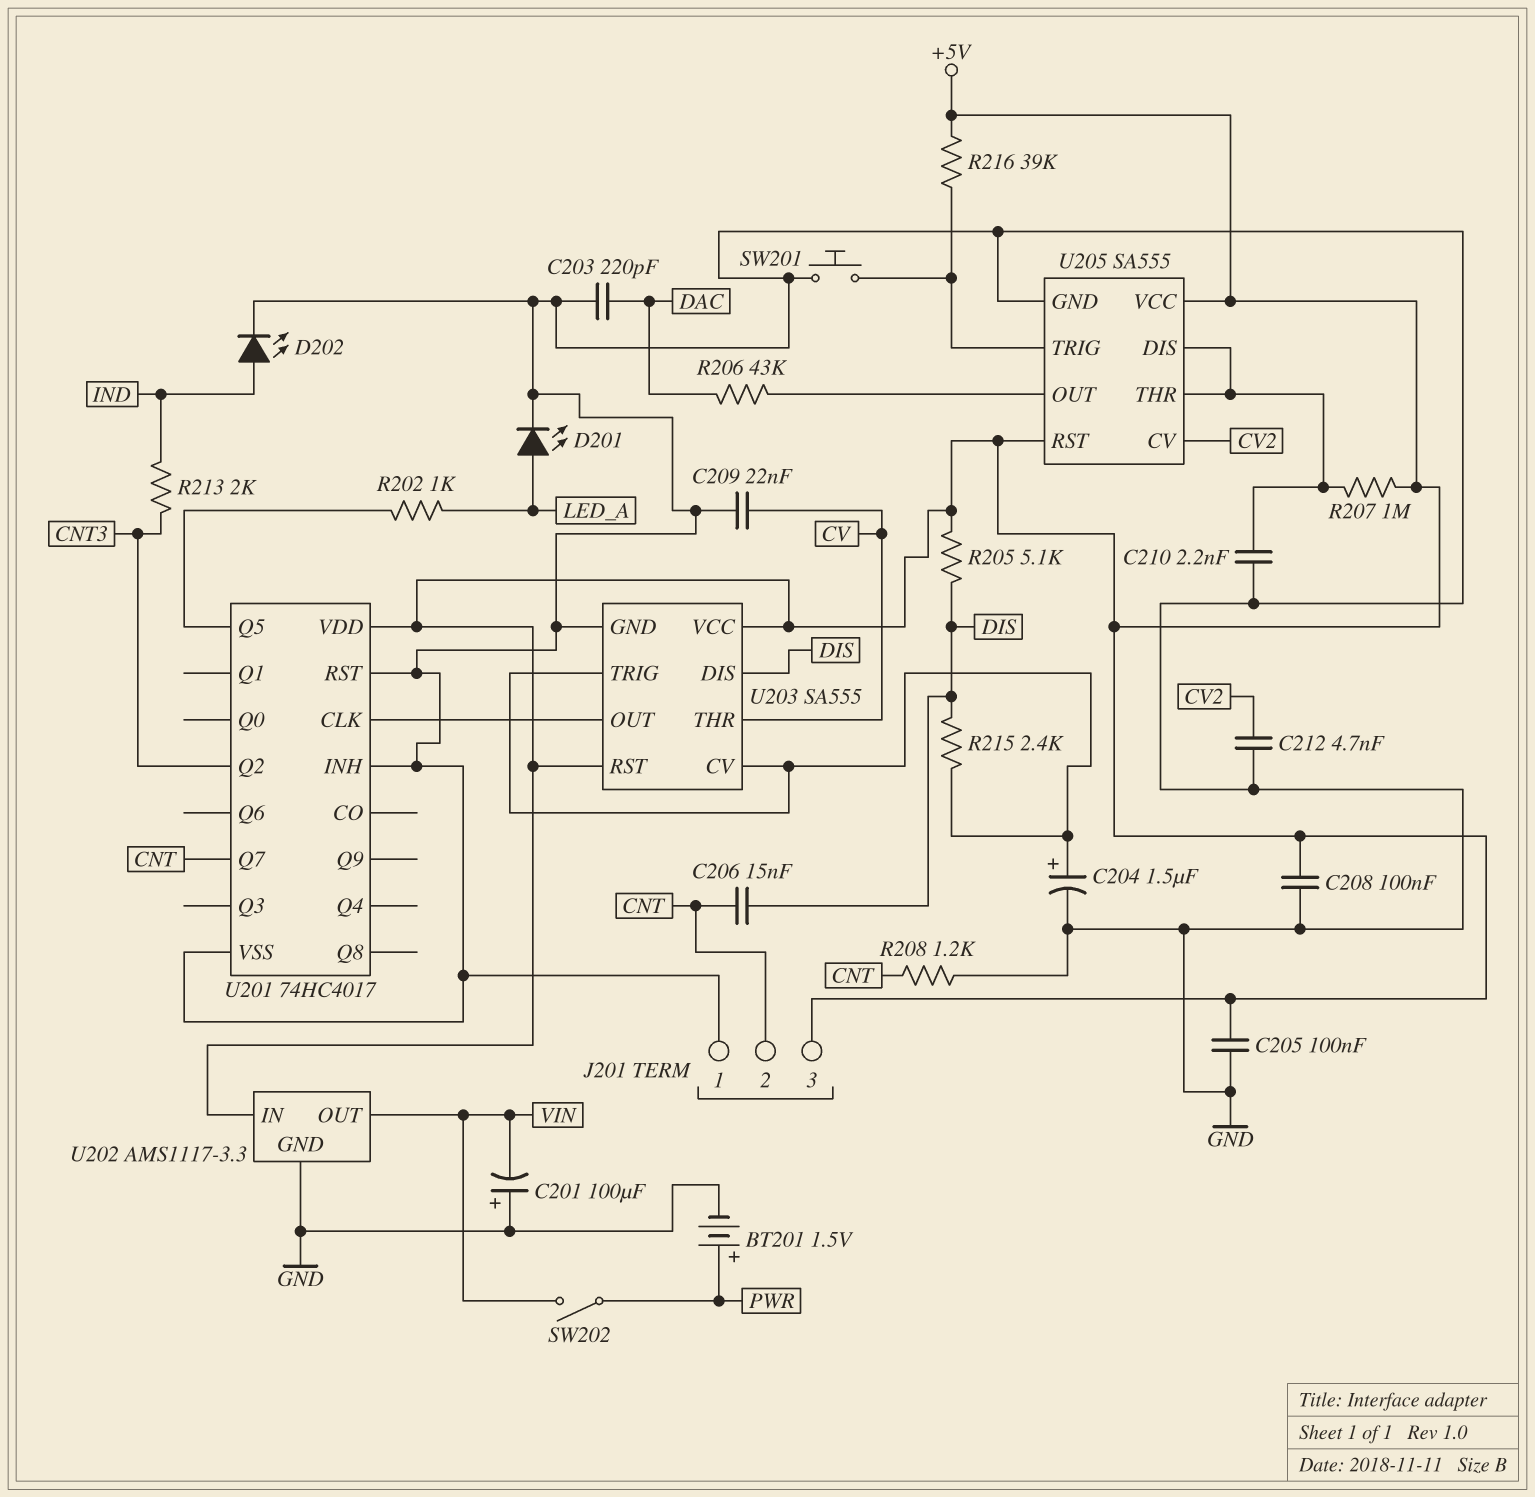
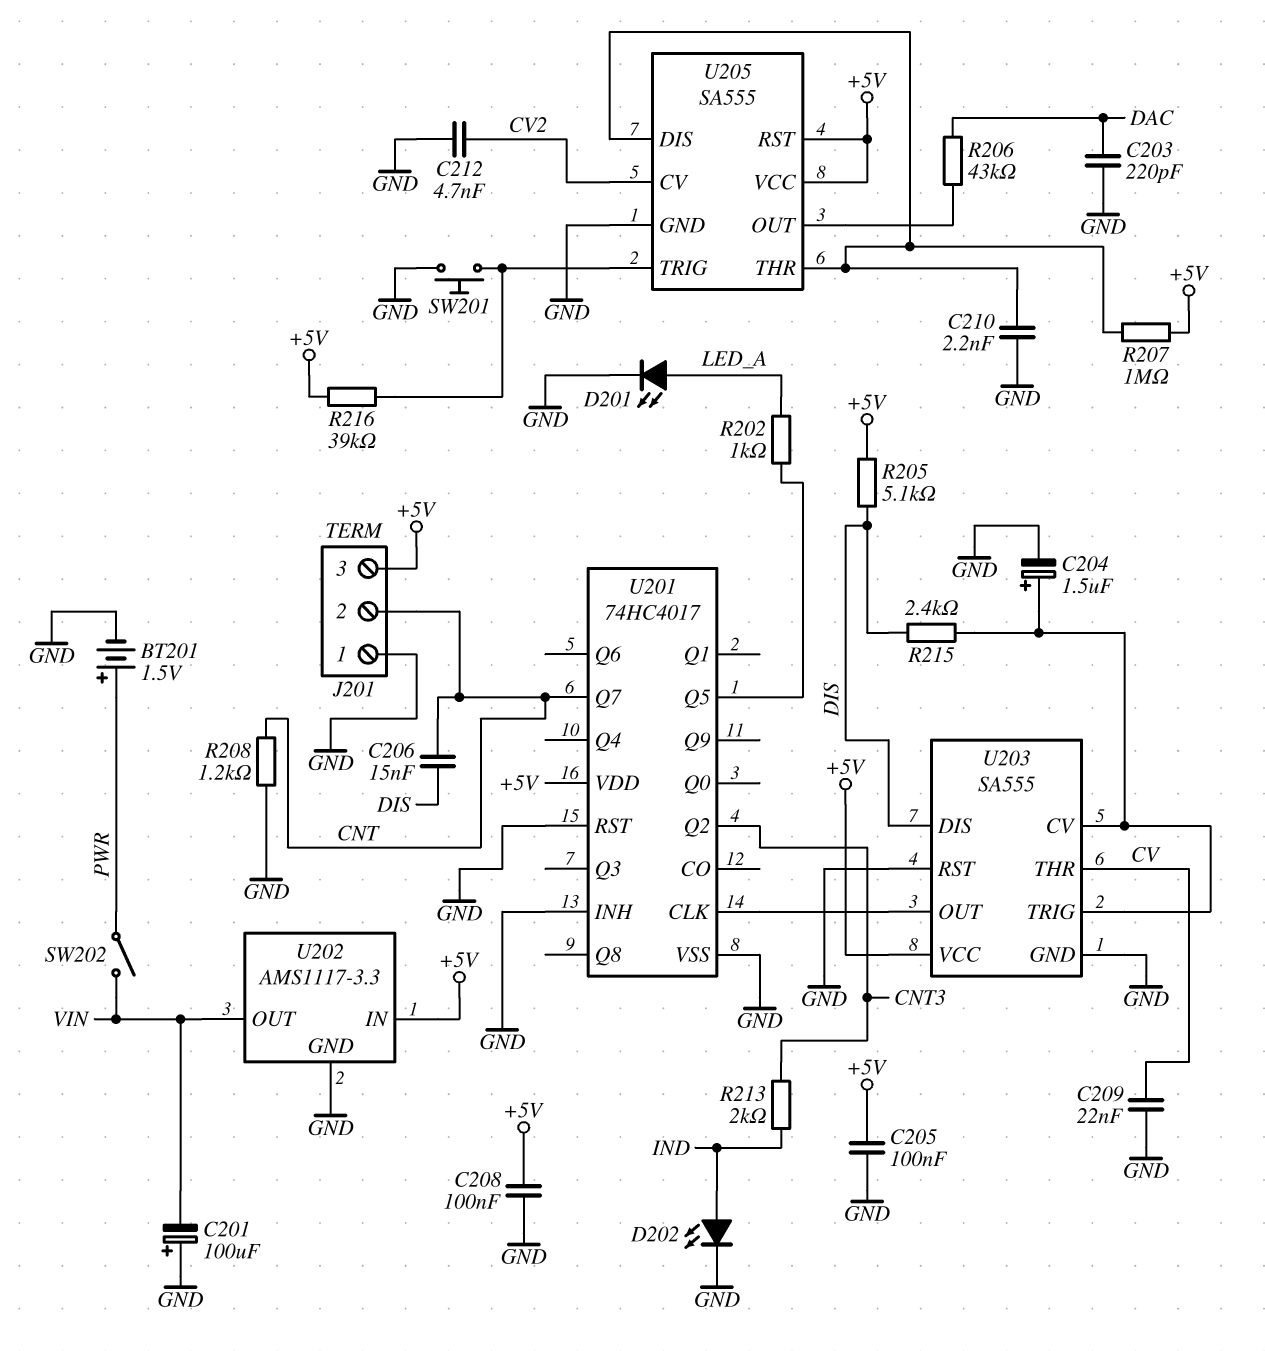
U203 pin RST: +5V -> GND

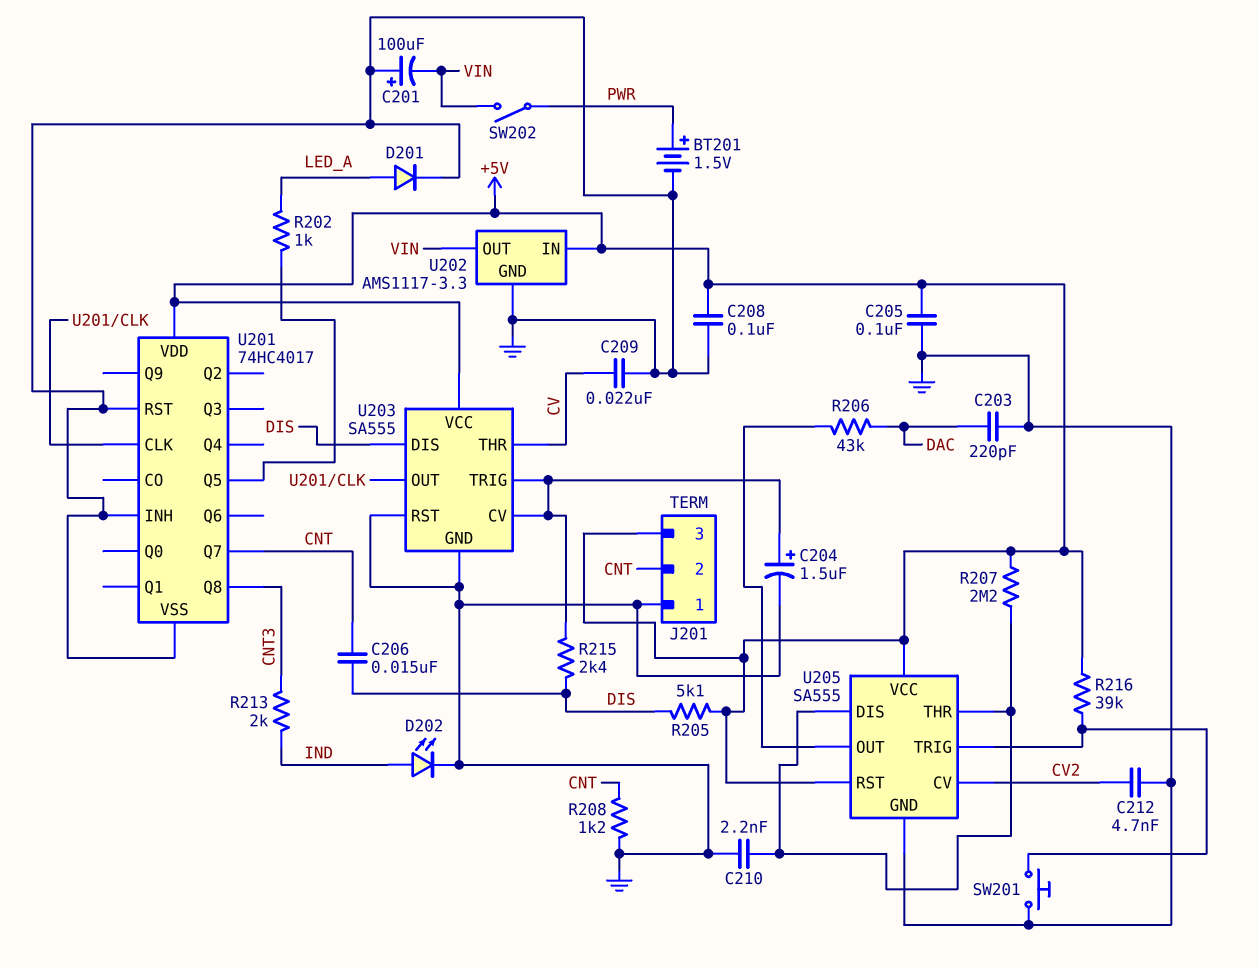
D201: LED (A LED_A, K GND) -> diode (A LED_A, K GND)
R207: 1M (+5V, U205/DIS) -> 2.2M (+5V, U205/DIS)
U201 pin Q2: CNT3 -> none
U201 pin Q8: none -> CNT3

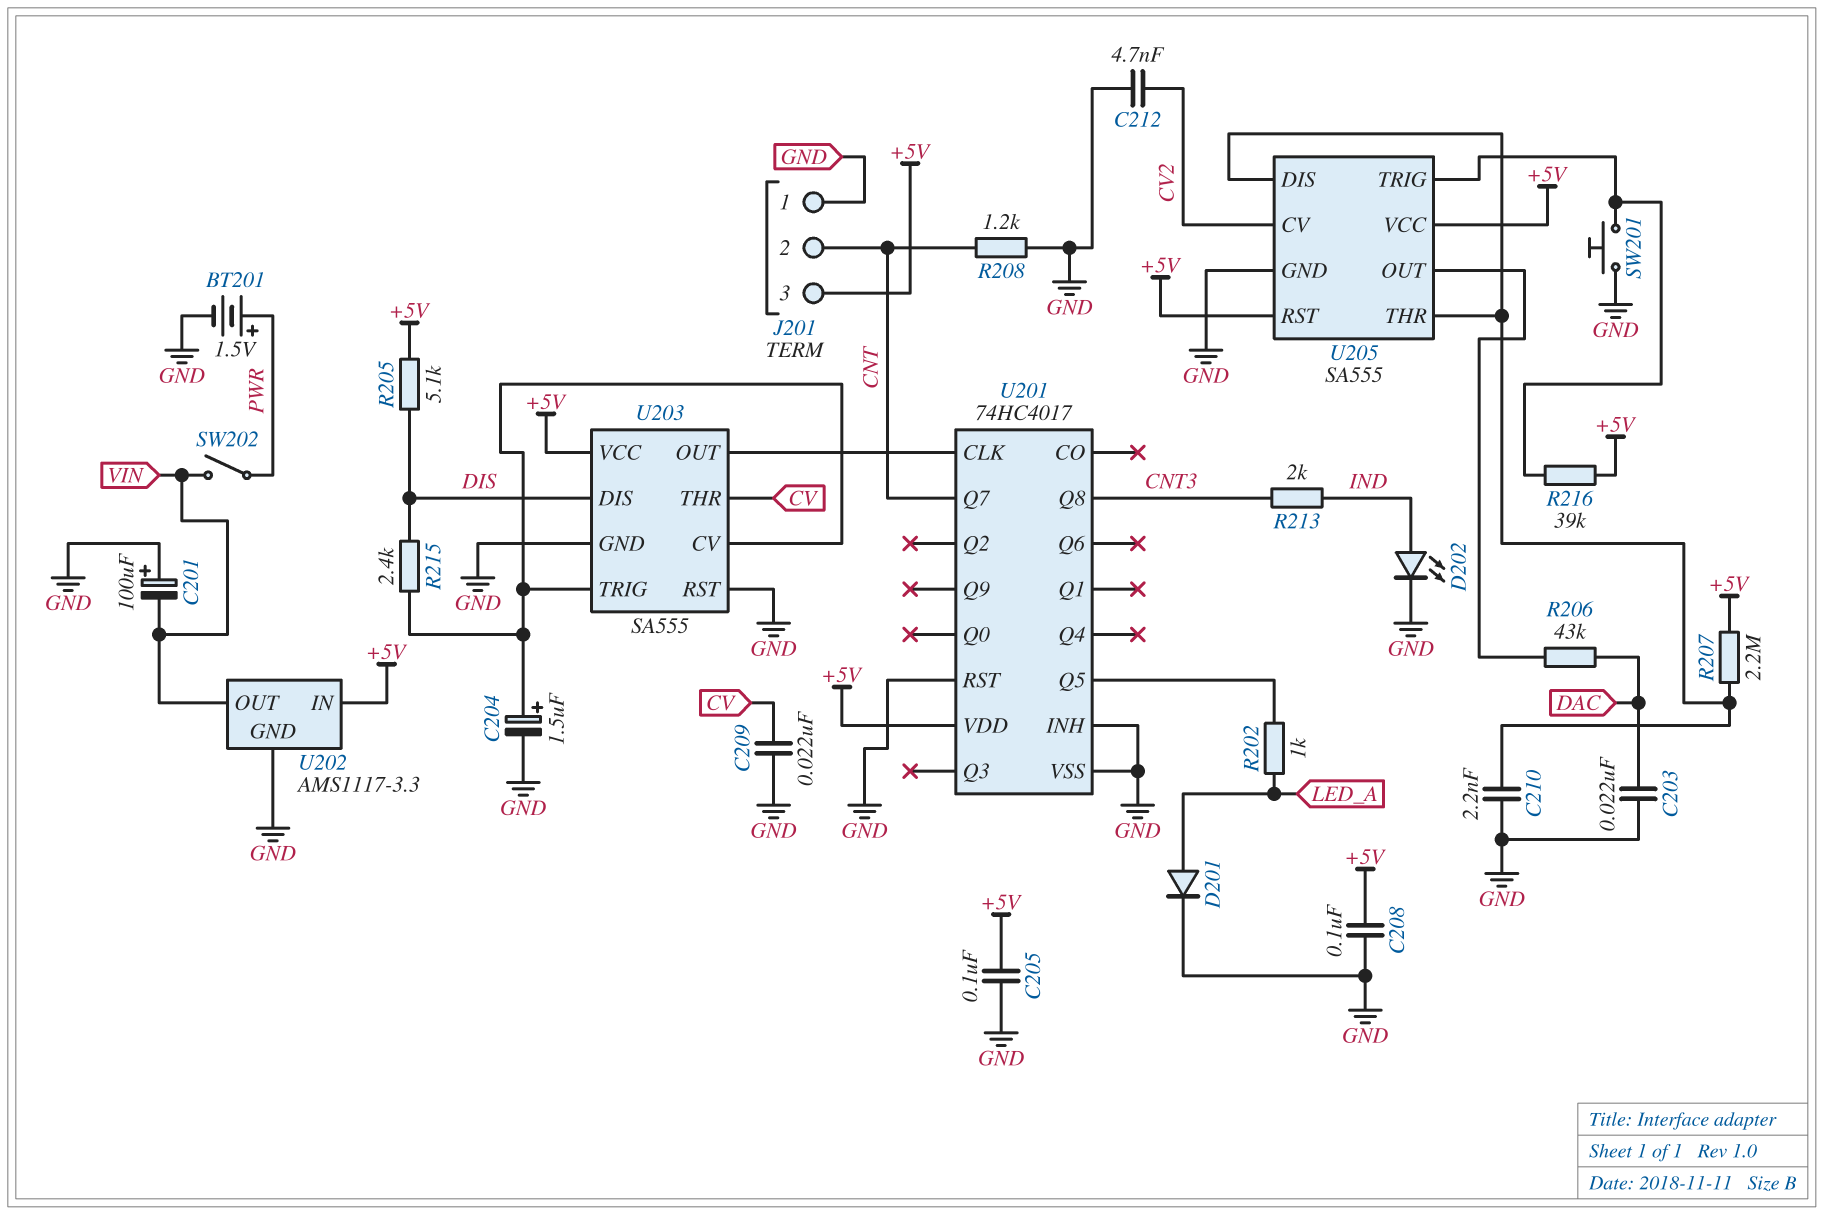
C203: 220pF (DAC, GND) -> 22nF (DAC, GND)
C206: 15nF (CNT, DIS) -> none

